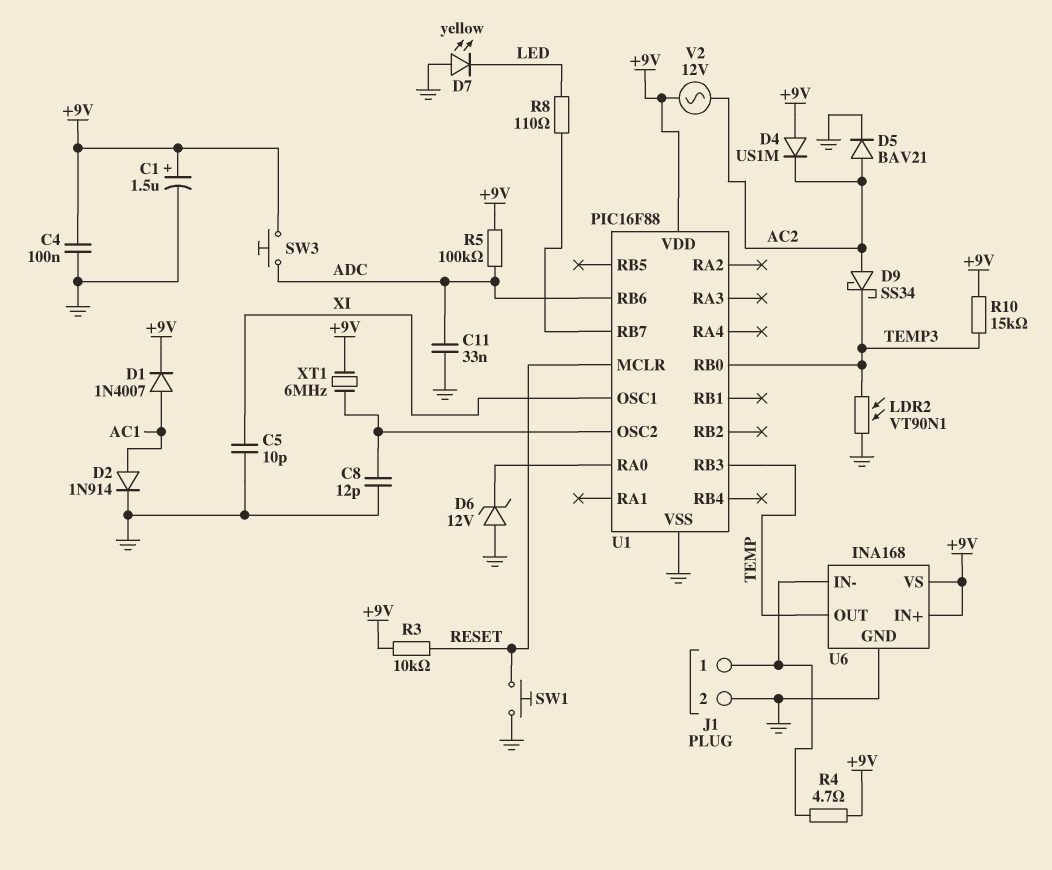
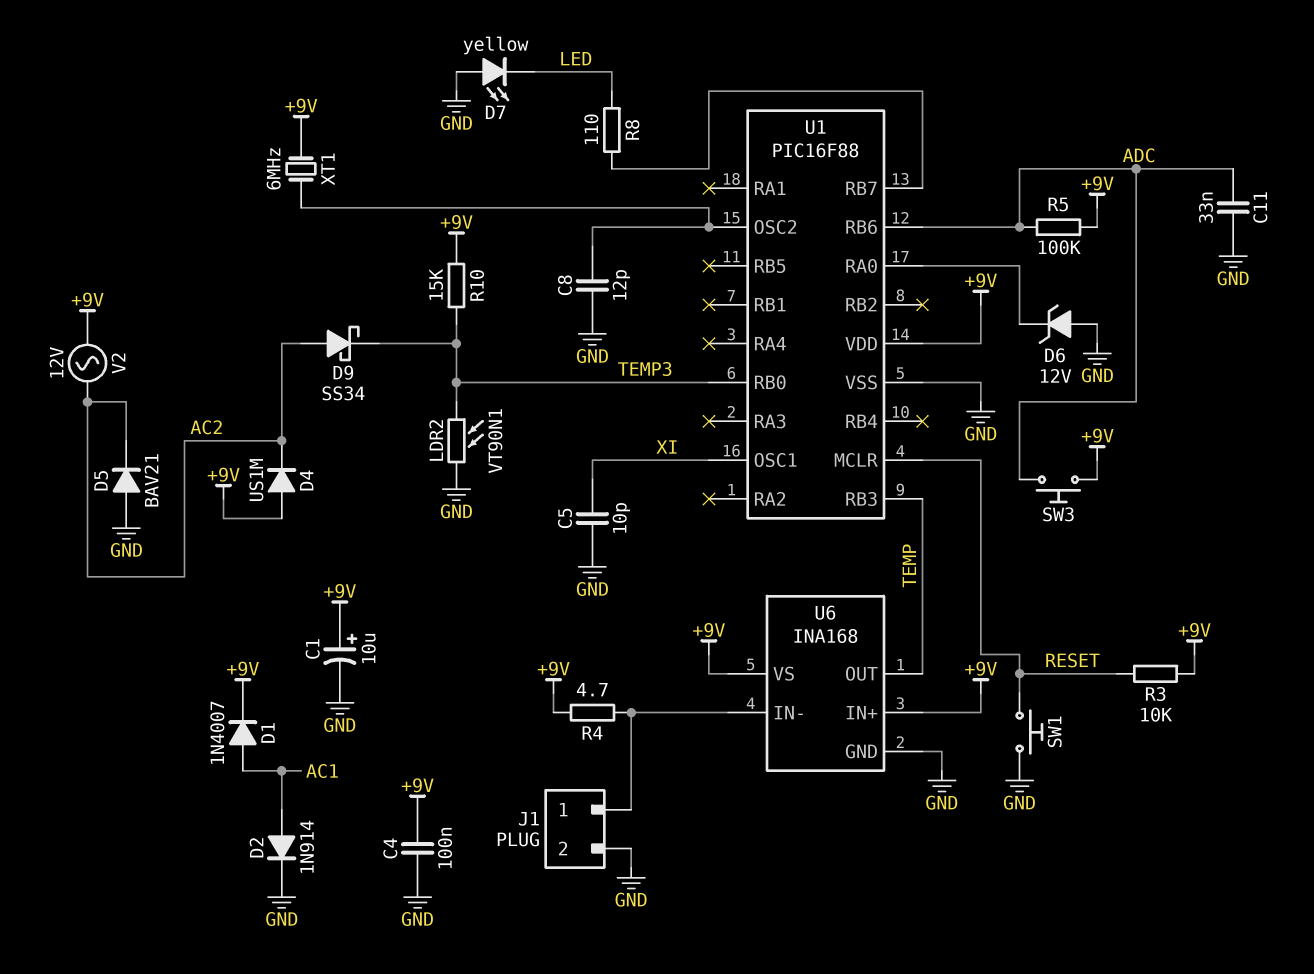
C1: 1.5uF (plus +9V, minus GND) -> 10uF (plus +9V, minus GND)
D5: diode BAV21 (A AC2, K GND) -> diode BAV21 (A GND, K AC2)

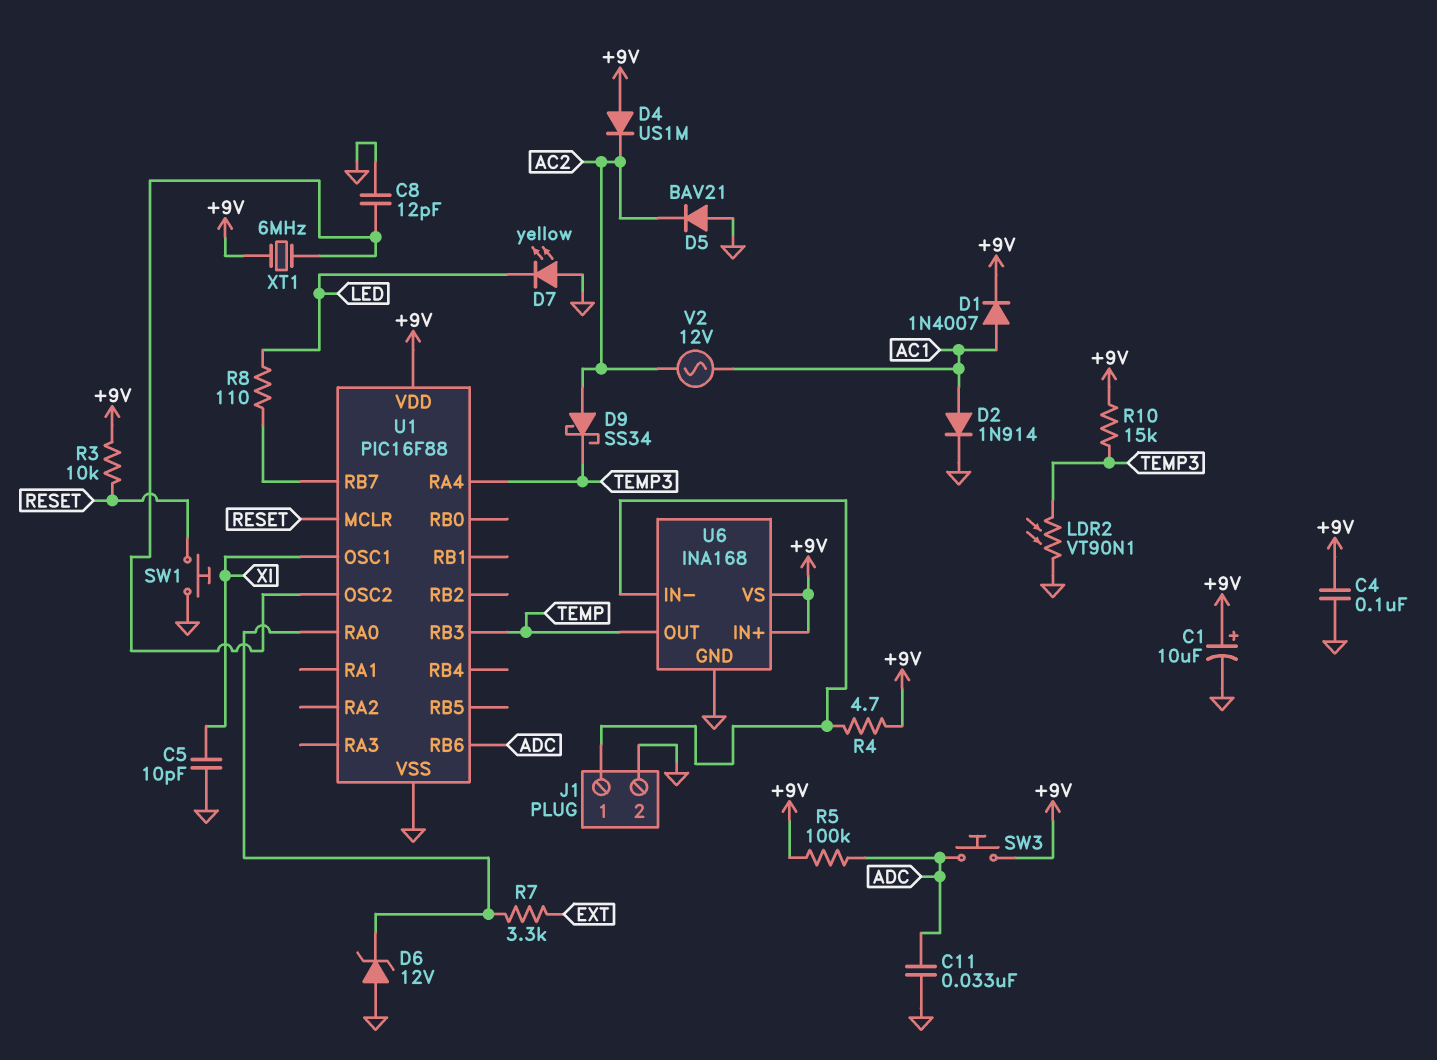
R7: none -> 3.3k (EXT, U1/RA0)
U1 pin RA4: none -> TEMP3
U1 pin RB0: TEMP3 -> none
V2: AC 12V (+9V, AC2) -> AC 12V (AC1, AC2)

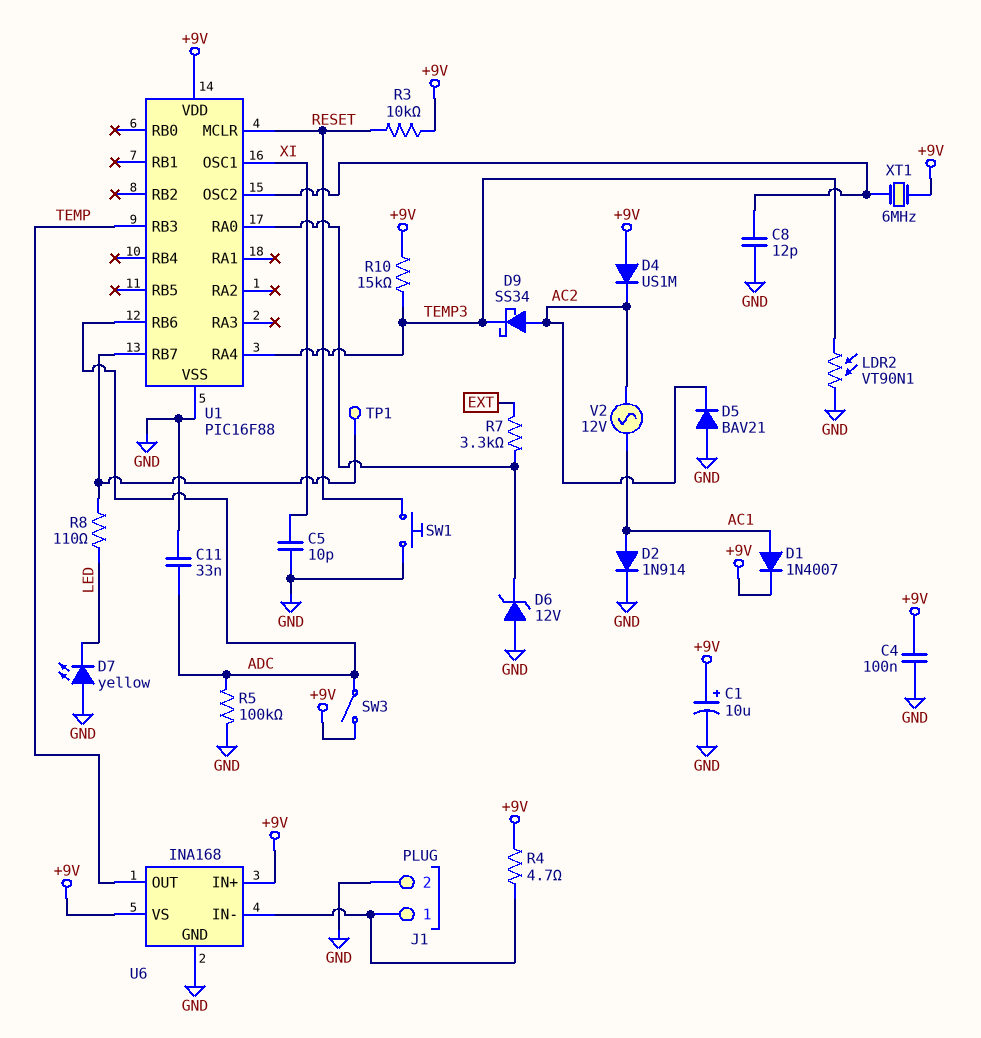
R5: 100k (+9V, ADC) -> 100k (ADC, GND)
SW3: button (+9V, ADC) -> switch (+9V, ADC)
TP1: none -> test point (U1/RB7)

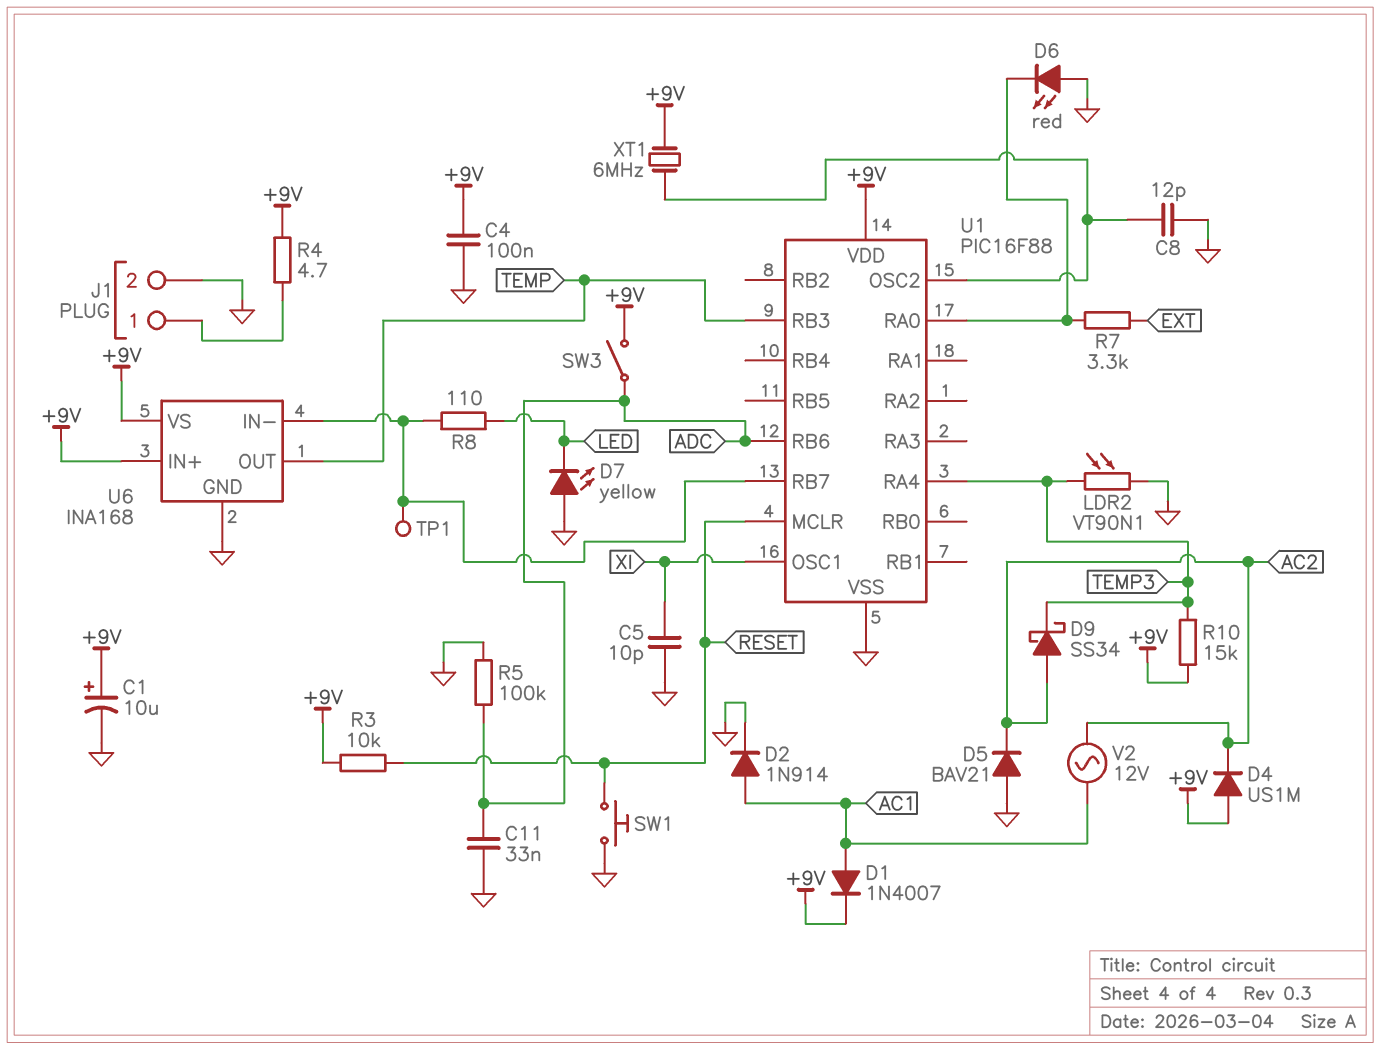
D6: zener 12V (A GND, K U1/RA0) -> LED red (A GND, K U1/RA0)
U6 pin IN-: J1/1 -> U1/RB7

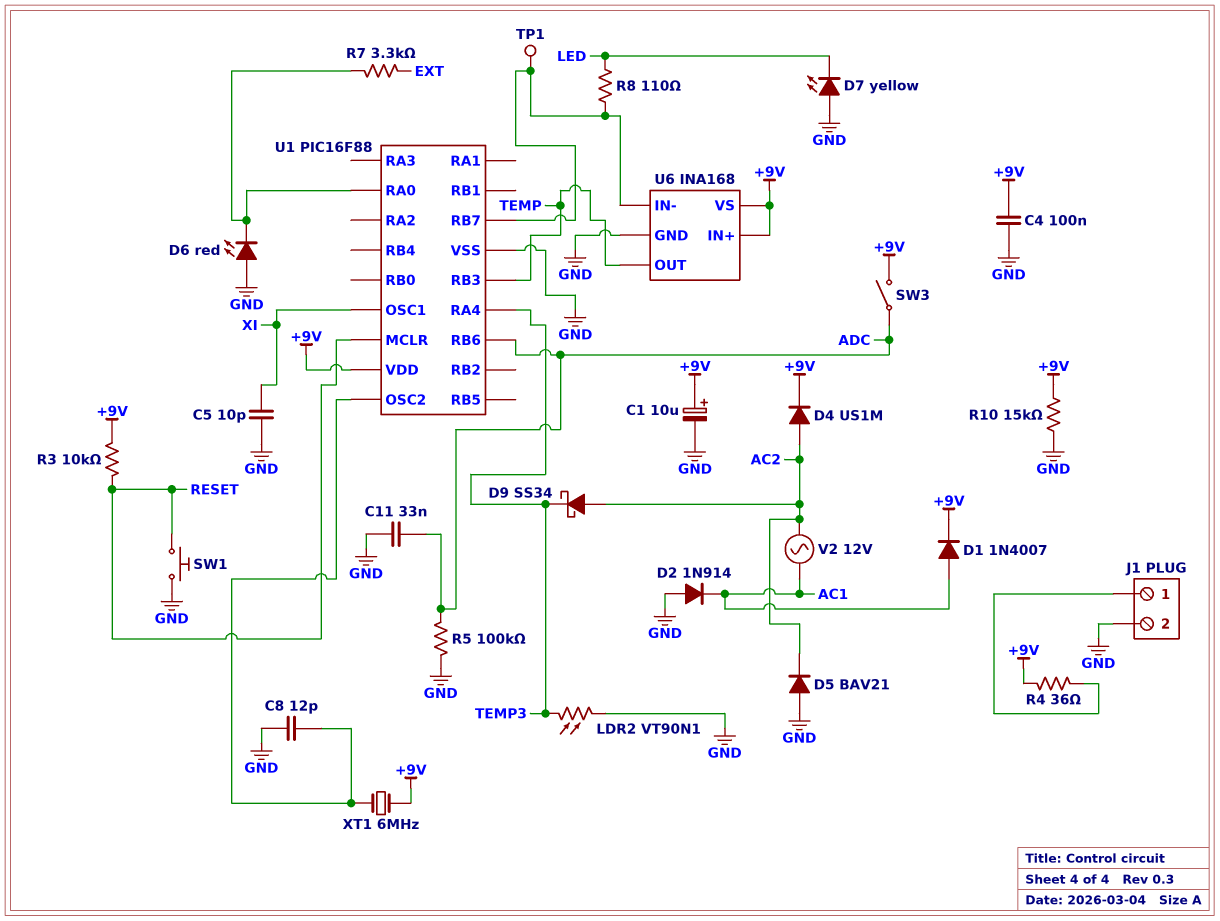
D2: diode 1N914 (A AC1, K GND) -> diode 1N914 (A GND, K AC1)
D4: diode US1M (A +9V, K AC2) -> diode US1M (A AC2, K +9V)
R4: 4.7 (+9V, J1/1) -> 36 (+9V, J1/1)
R10: 15k (+9V, TEMP3) -> 15k (+9V, GND)

